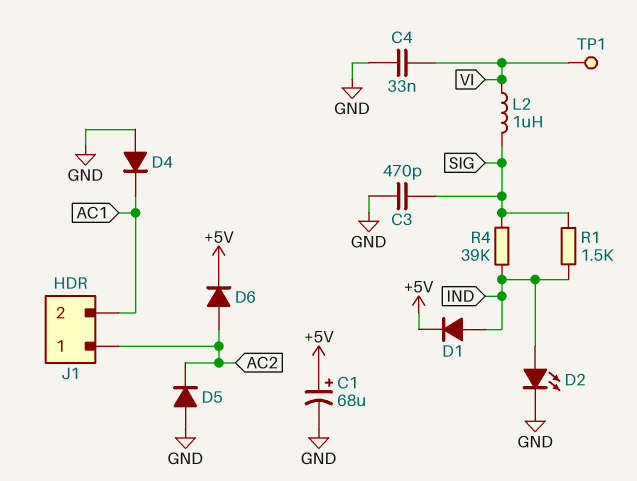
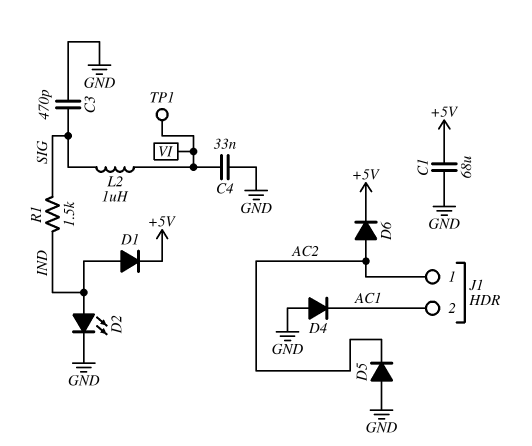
C1: 68uF (plus +5V, minus GND) -> 68uF (+5V, GND)
R4: 39k (IND, SIG) -> none

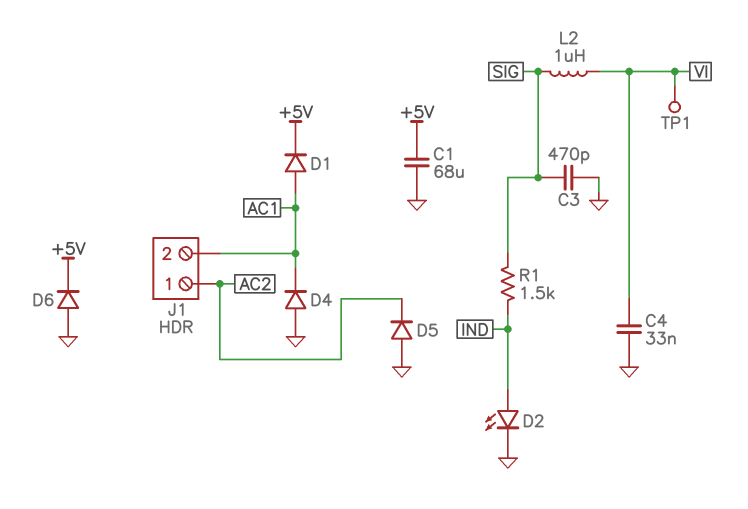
D1: diode (A IND, K +5V) -> diode (A AC1, K +5V)
D6: diode (A AC2, K +5V) -> diode (A GND, K +5V)

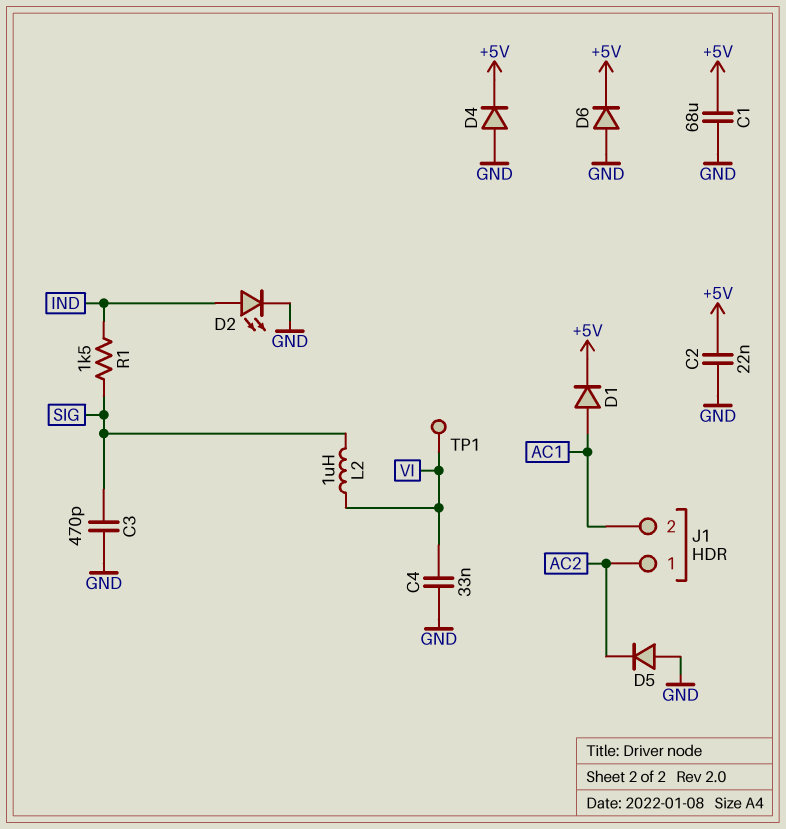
C2: none -> 22nF (+5V, GND)
D4: diode (A GND, K AC1) -> diode (A GND, K +5V)

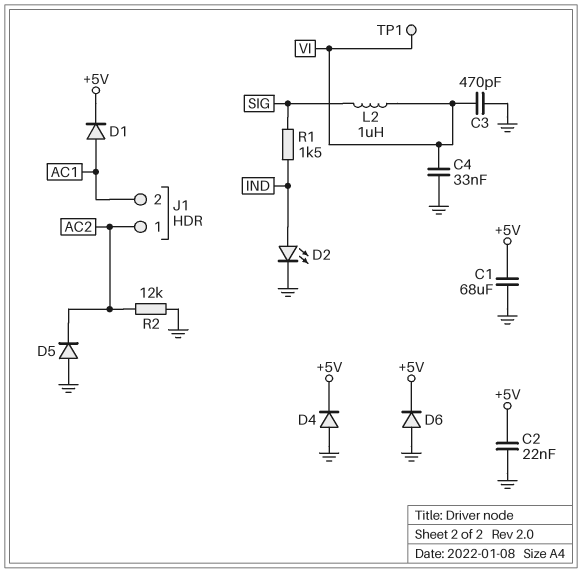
C3: 470pF (GND, SIG) -> 470pF (GND, VI)
R2: none -> 12k (AC2, GND)

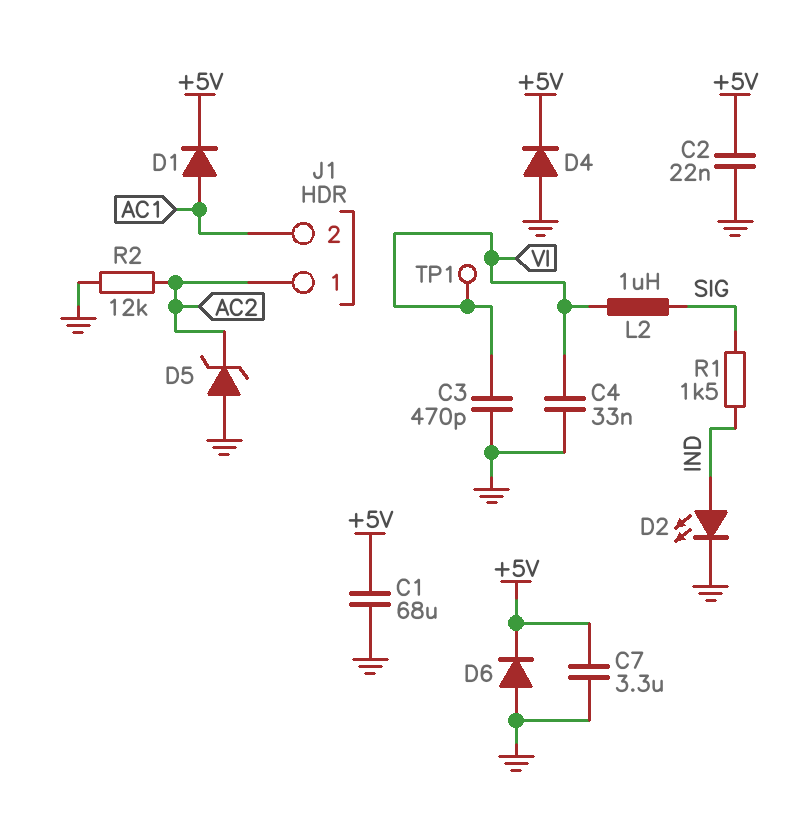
C7: none -> 3.3uF (+5V, GND)
D5: diode (A GND, K AC2) -> zener (A GND, K AC2)

